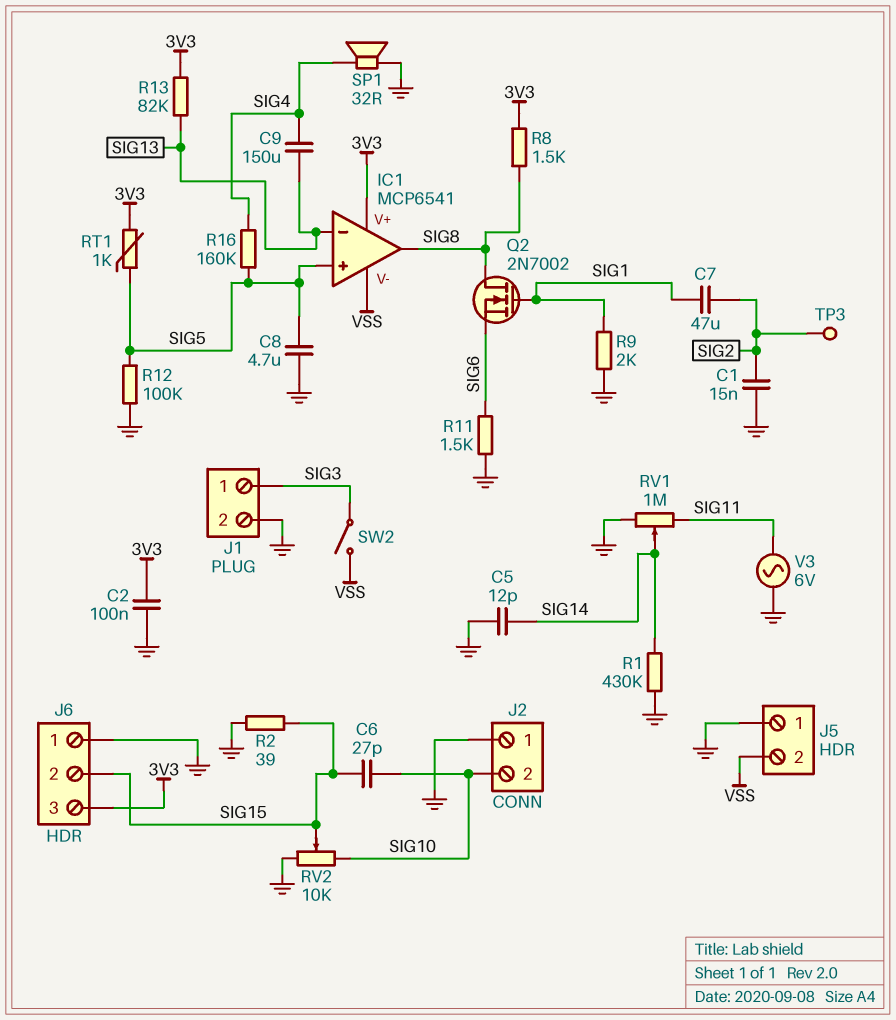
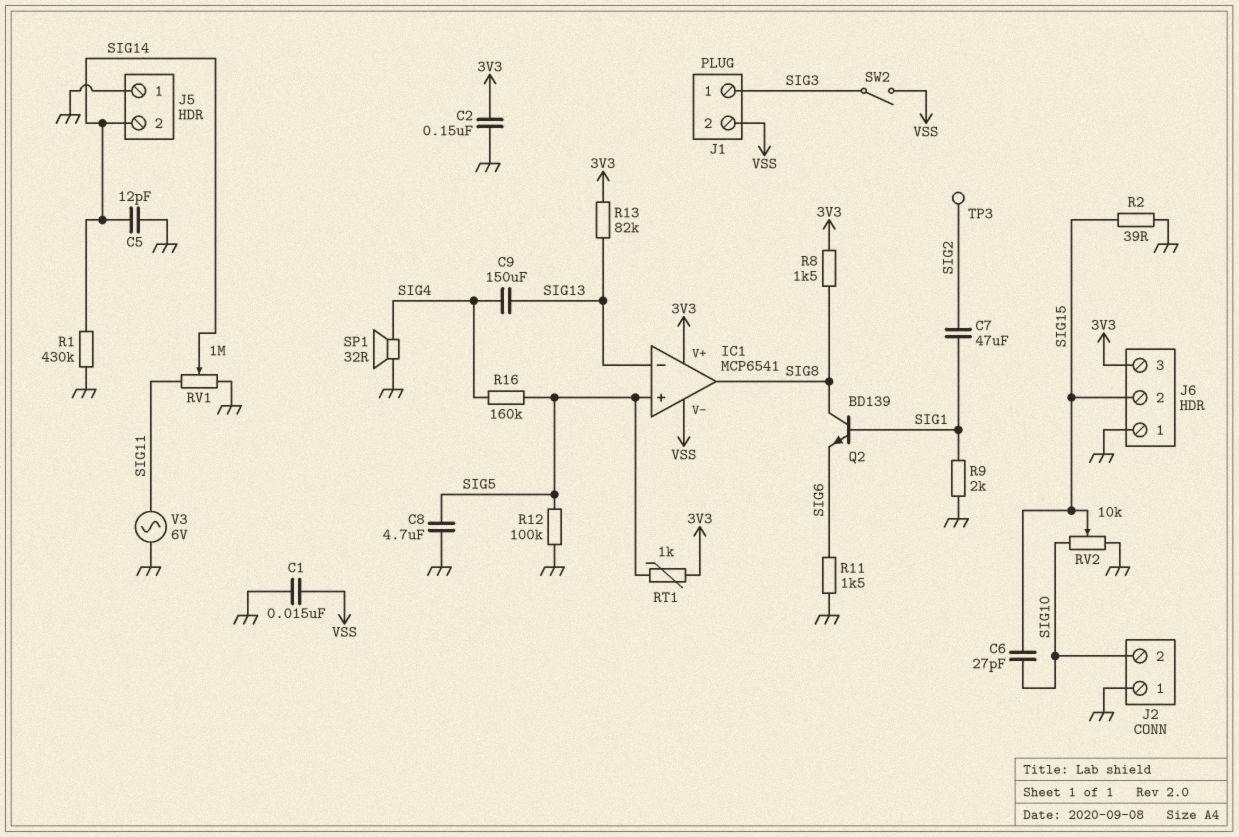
C1: 15nF (GND, SIG2) -> 15nF (GND, VSS)
C2: 100nF (3V3, GND) -> 150nF (3V3, GND)
J1 pin 2: GND -> VSS
J5 pin 2: VSS -> SIG14
Q2: NMOS 2N7002 (G SIG1, D SIG8, S SIG6) -> NPN BD139 (B SIG1, C SIG8, E SIG6)

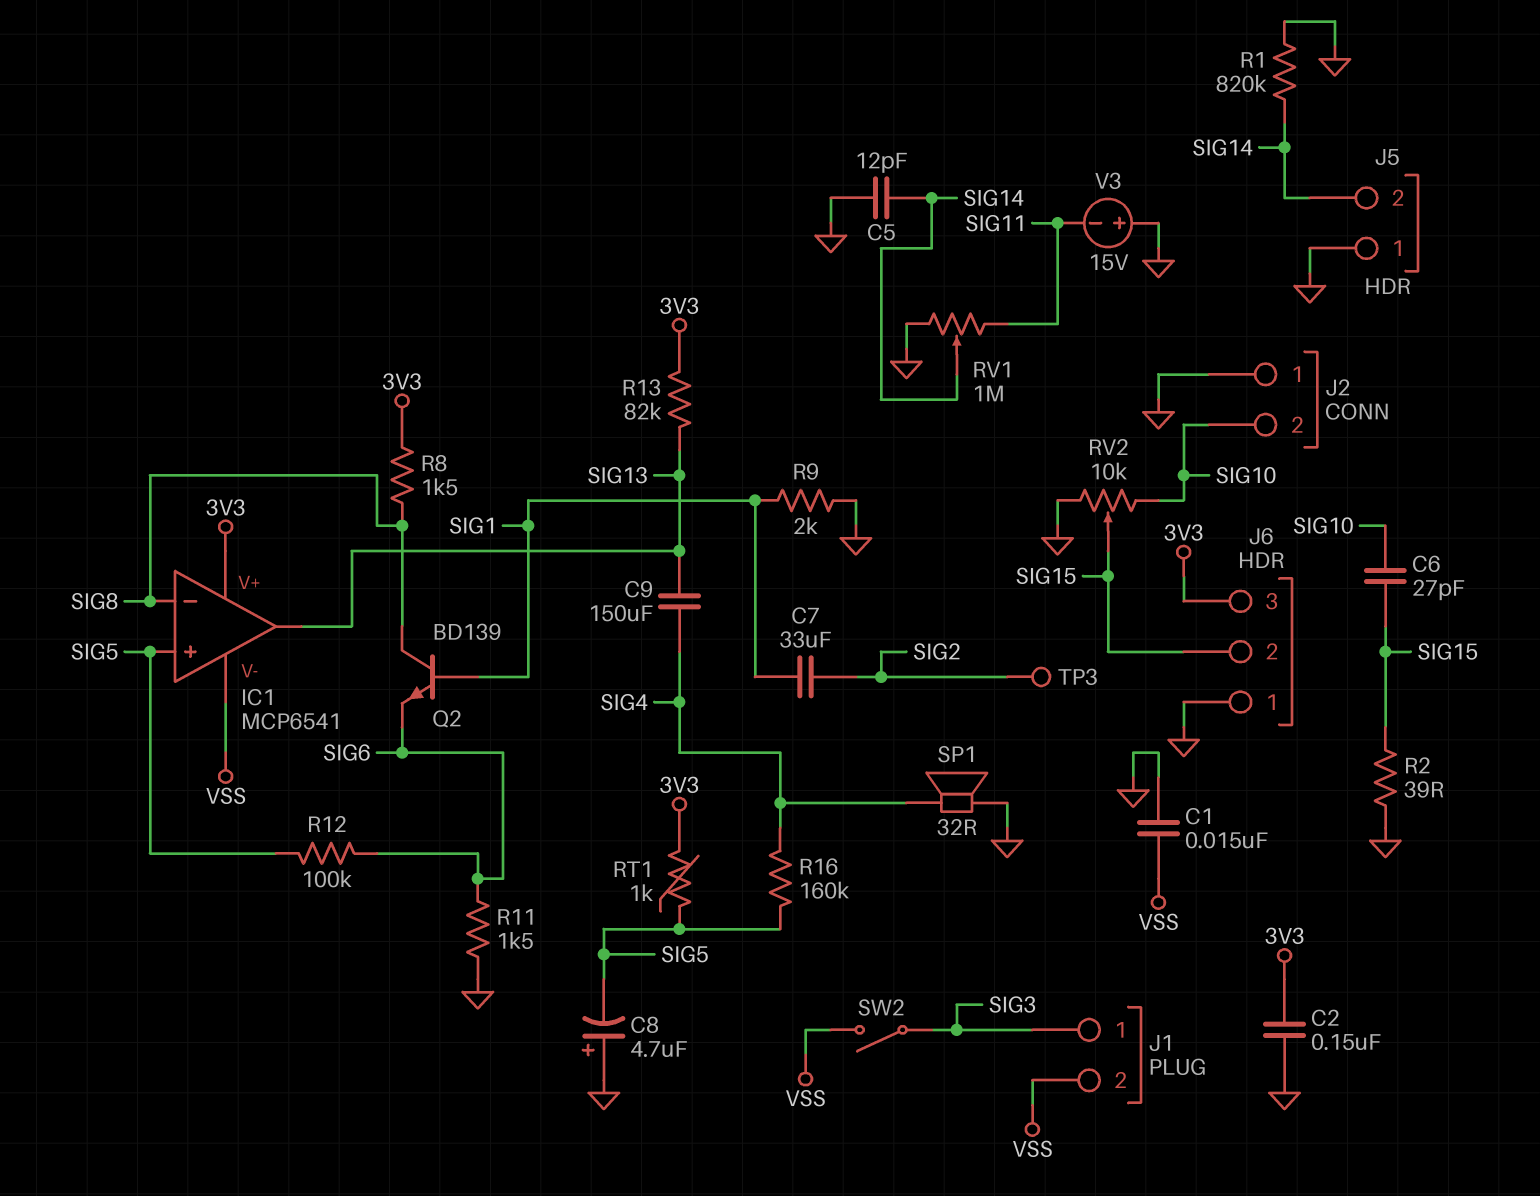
C7: 47uF (SIG1, SIG2) -> 33uF (SIG1, SIG2)
C8: 4.7uF (GND, SIG5) -> 4.7uF (plus GND, minus SIG5)
IC1 pin in-: SIG13 -> SIG8
IC1 pin out: SIG8 -> SIG13
R1: 430k (GND, SIG14) -> 820k (GND, SIG14)
R12: 100k (GND, SIG5) -> 100k (SIG5, SIG6)
V3: AC 6V (GND, SIG11) -> 15V (plus GND, minus SIG11)

